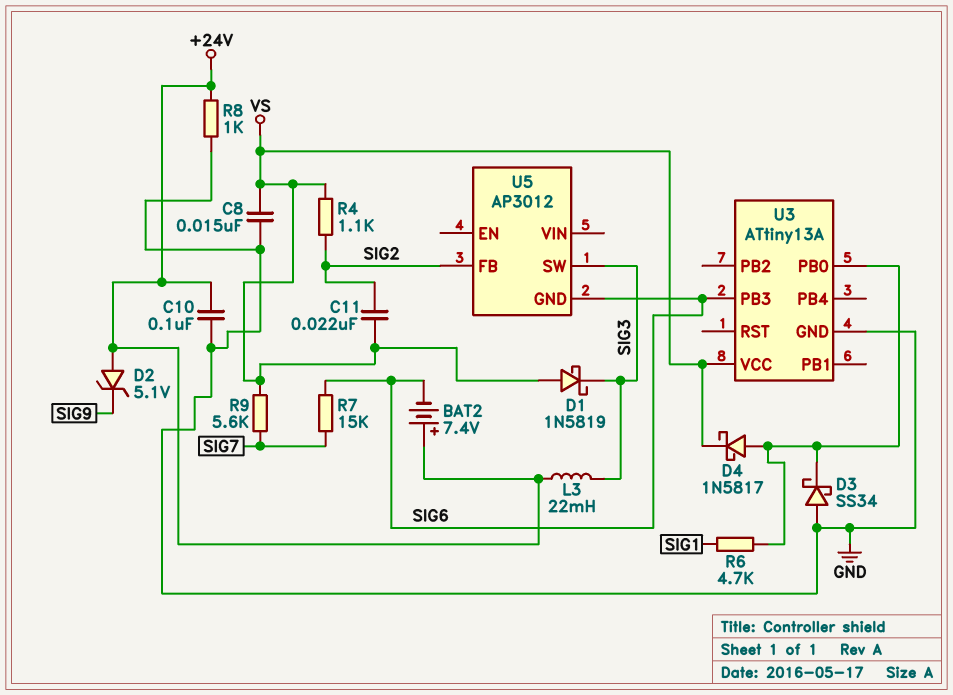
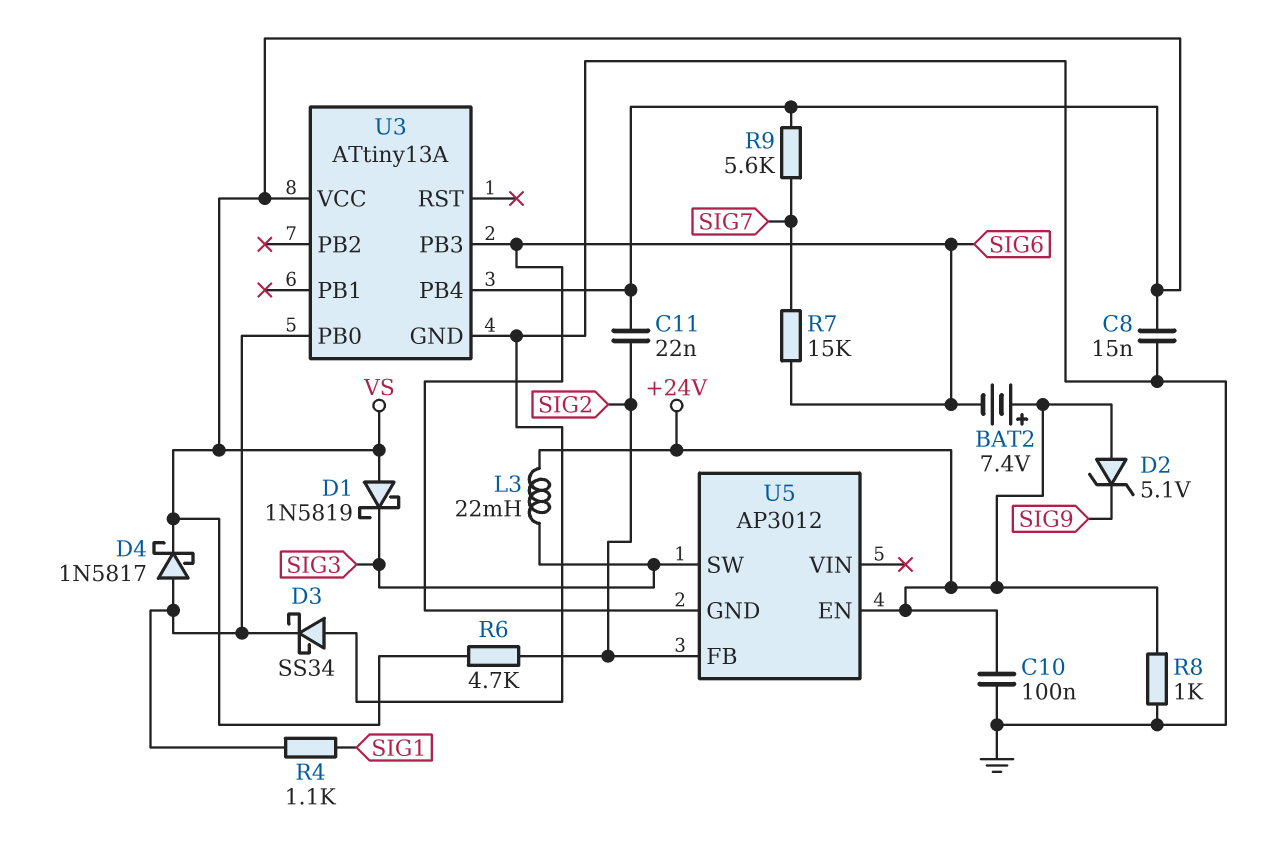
R4: 1.1k (SIG2, VS) -> 1.1k (SIG1, U3/PB0)
R6: 4.7k (SIG1, U3/PB0) -> 4.7k (SIG2, VS)
U3 pin PB4: none -> VS
U5 pin EN: none -> +24V

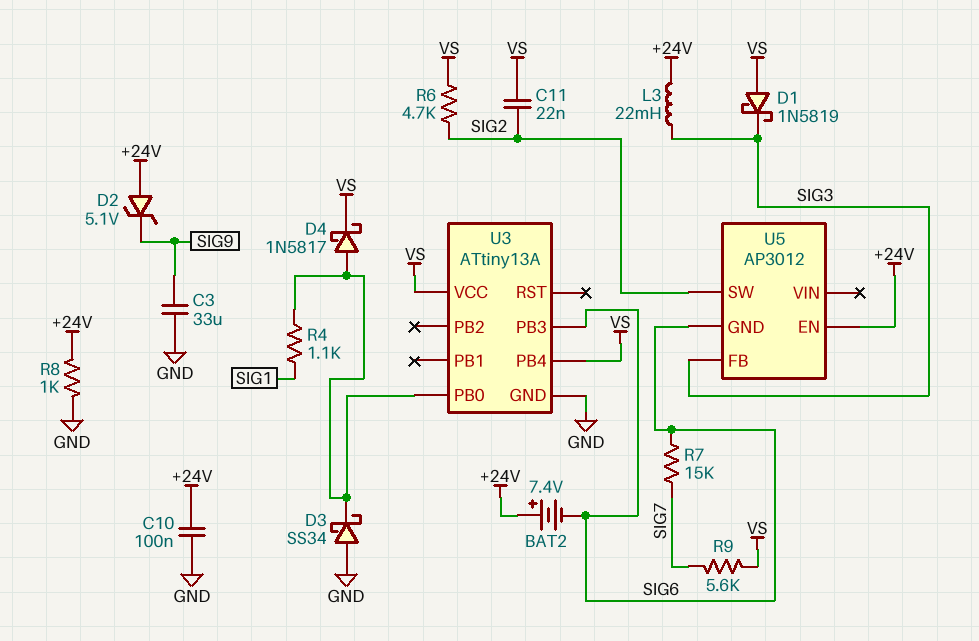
C3: none -> 33uF (GND, SIG9)
C8: 15nF (GND, VS) -> none
U5 pin FB: SIG2 -> SIG3
U5 pin SW: SIG3 -> SIG2

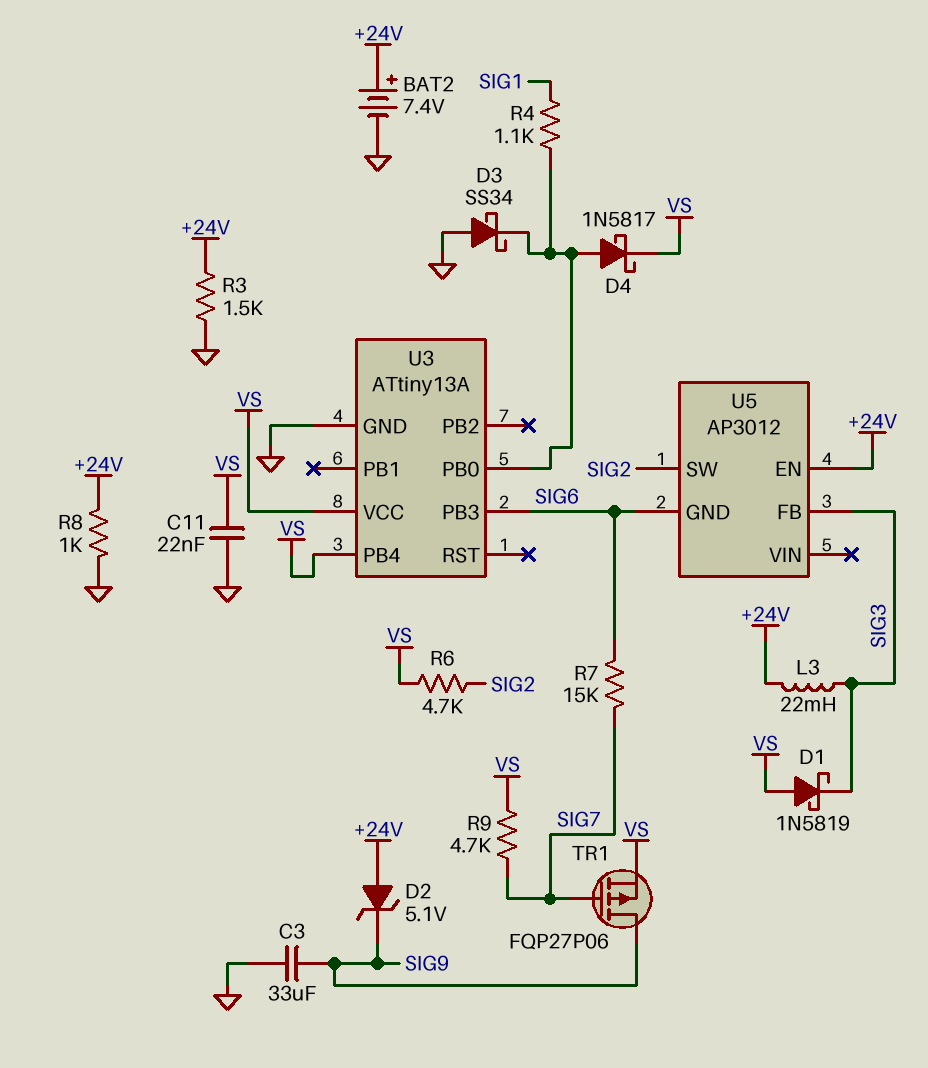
BAT2: 7.4V (plus +24V, minus SIG6) -> 7.4V (plus +24V, minus GND)
C10: 100nF (+24V, GND) -> none
C11: 22nF (SIG2, VS) -> 22nF (GND, VS)
R3: none -> 1.5k (+24V, GND)
R9: 5.6k (SIG7, VS) -> 4.7k (SIG7, VS)
TR1: none -> PMOS FQP27P06 (G SIG7, D SIG9, S VS)

